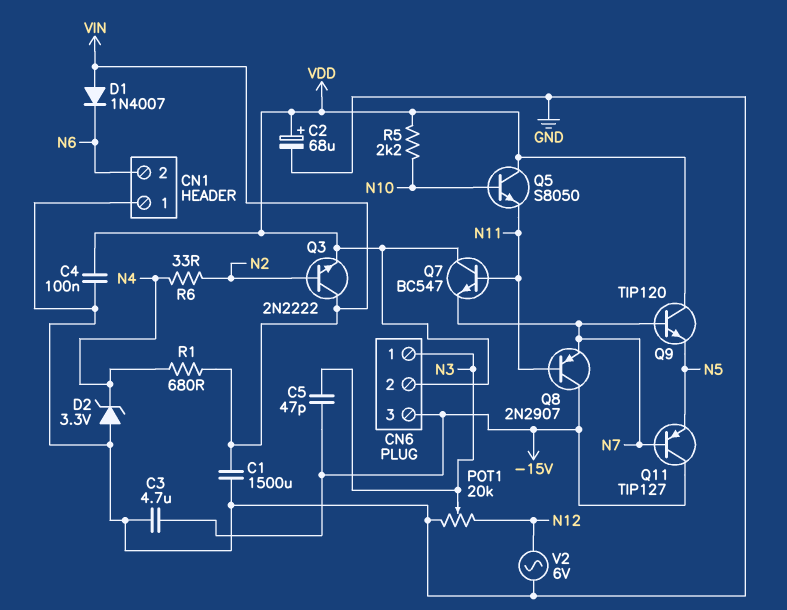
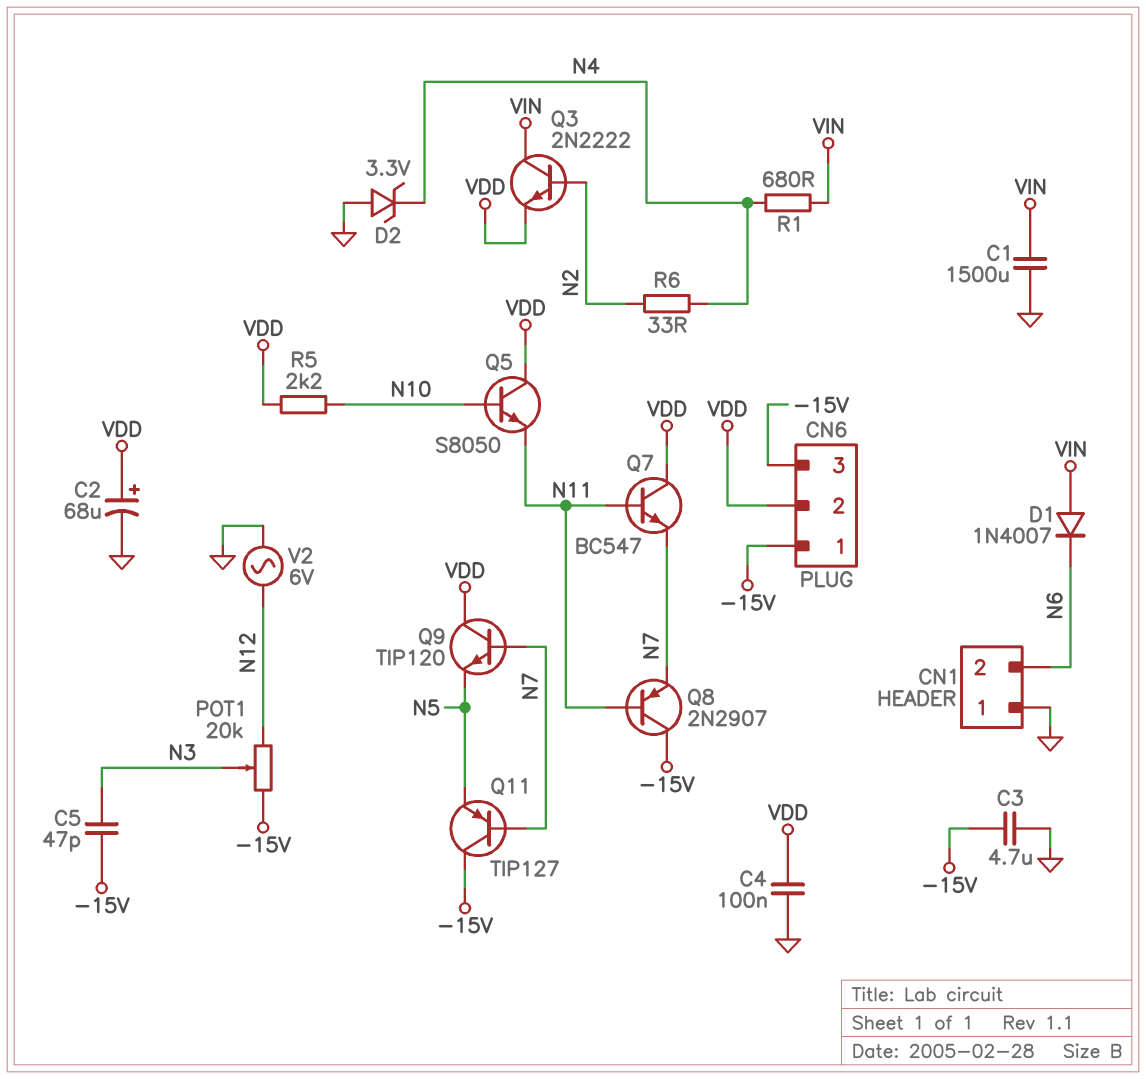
CN6 pin 1: N3 -> -15V
POT1: 20k (GND, N12, wiper N3) -> 20k (-15V, N12, wiper N3)

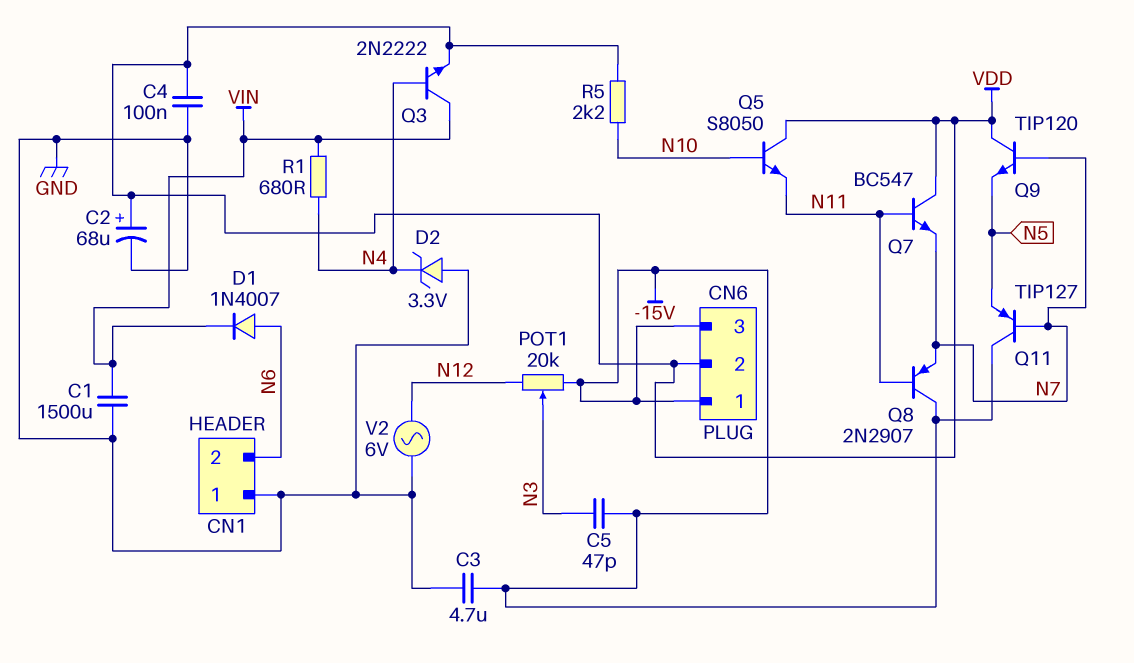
D1: diode 1N4007 (A VIN, K N6) -> diode 1N4007 (A N6, K VIN)
Q3: NPN 2N2222 (B N2, C VIN, E VDD) -> NPN 2N2222 (B N4, C VIN, E VDD)
R6: 33 (N2, N4) -> none

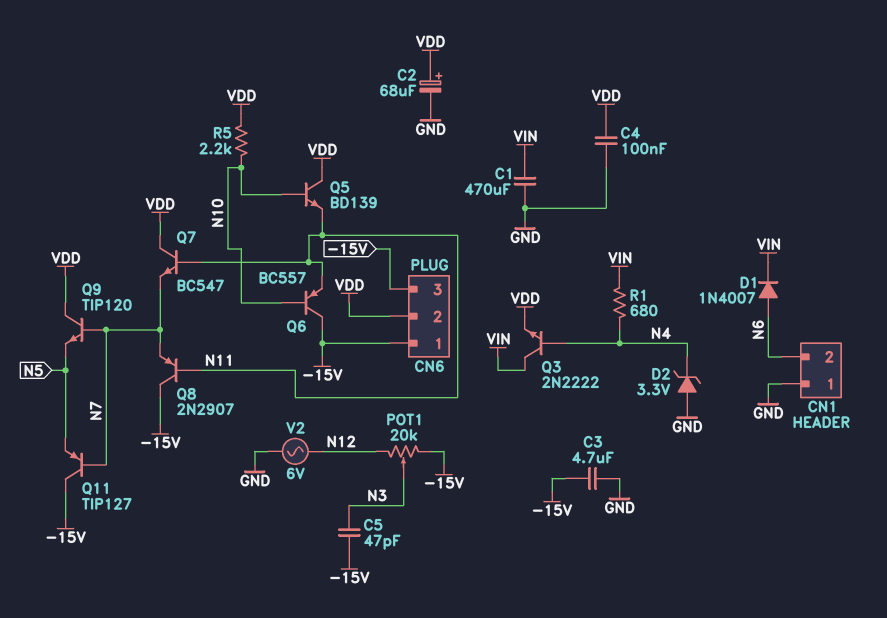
C1: 1500uF (GND, VIN) -> 470uF (GND, VIN)
Q5: NPN S8050 (B N10, C VDD, E N11) -> NPN BD139 (B N10, C VDD, E N11)
Q6: none -> PNP BC557 (B N10, C -15V, E N11)

